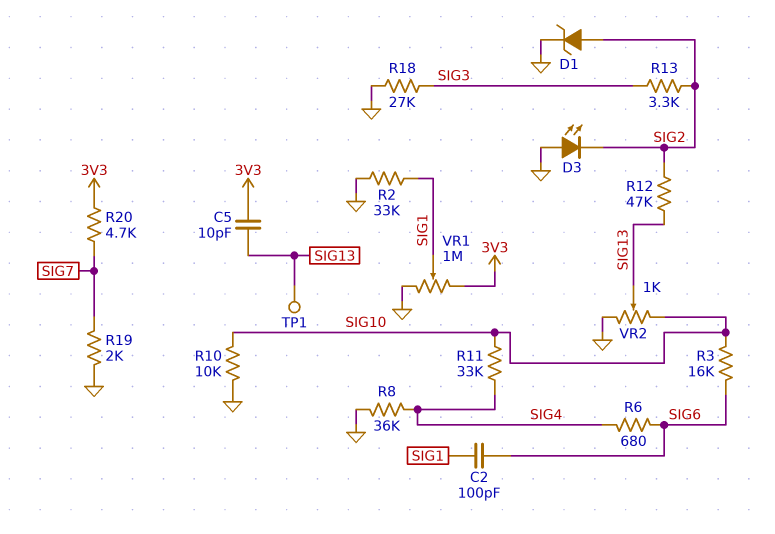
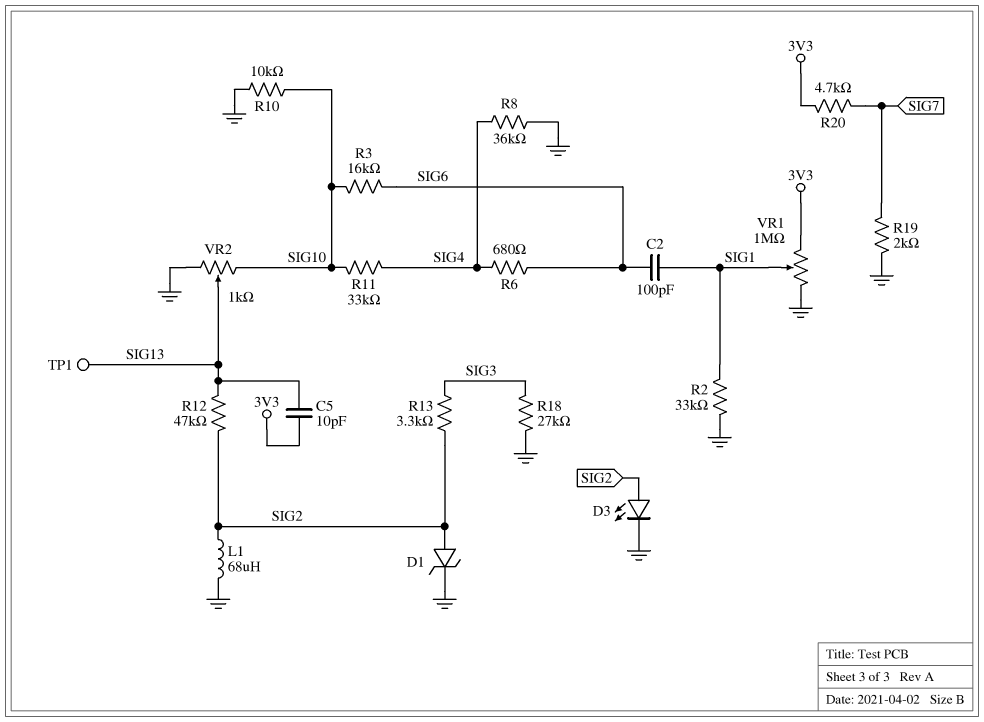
D3: LED (A GND, K SIG2) -> LED (A SIG2, K GND)
L1: none -> 68uH (GND, SIG2)

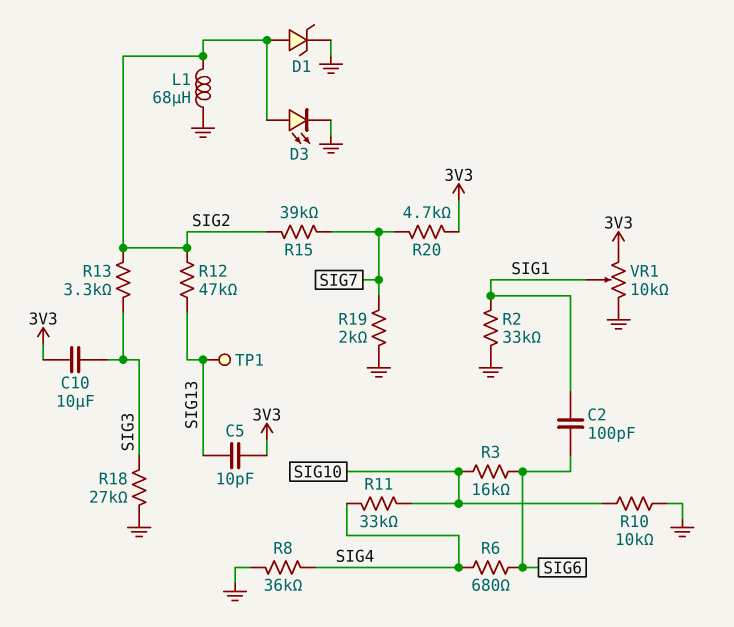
C10: none -> 10uF (3V3, SIG3)
R15: none -> 39k (SIG2, SIG7)
VR1: 1M (3V3, GND, wiper SIG1) -> 10k (3V3, GND, wiper SIG1)
VR2: 1k (GND, SIG10, wiper SIG13) -> none

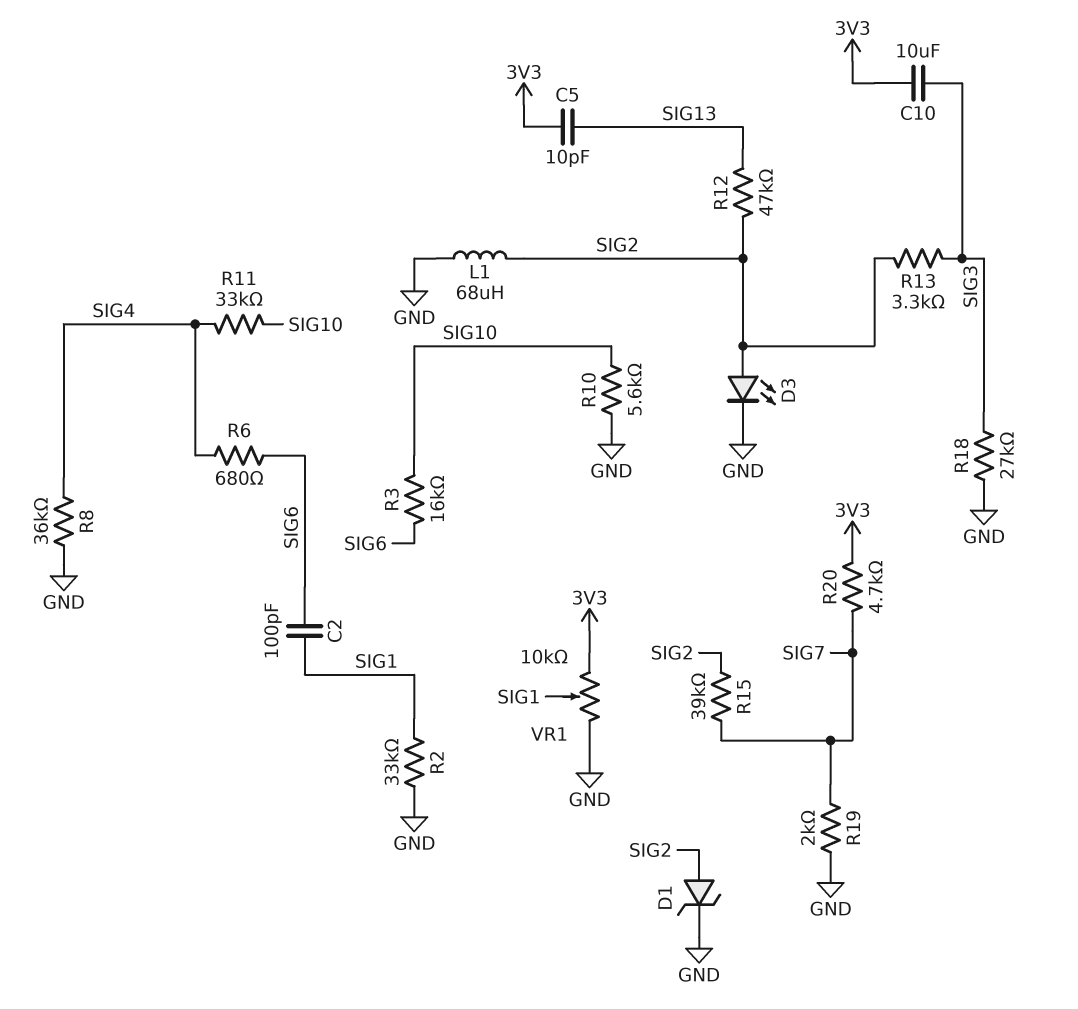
R10: 10k (GND, SIG10) -> 5.6k (GND, SIG10)
TP1: test point (SIG13) -> none

